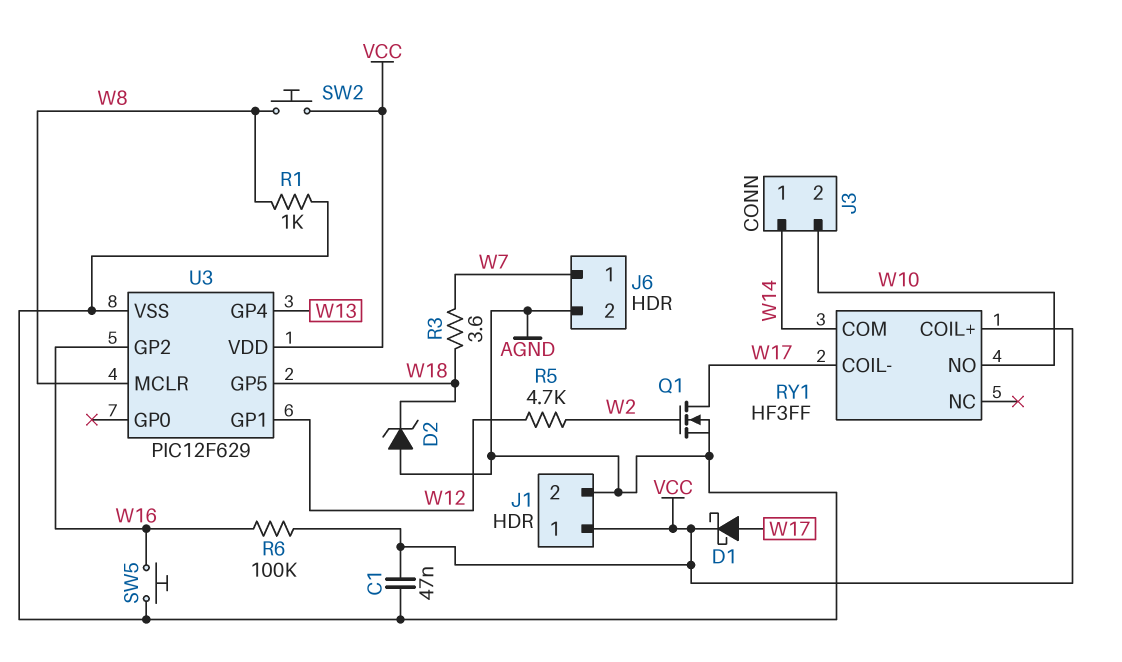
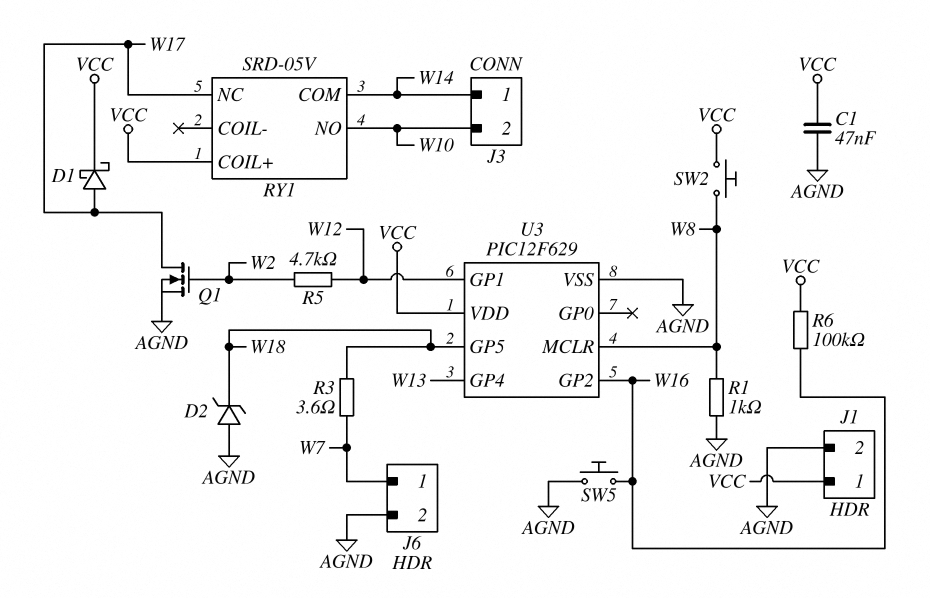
RY1: HF3FF -> SRD-05V
RY1 pin COIL-: W17 -> none
RY1 pin NC: none -> W17

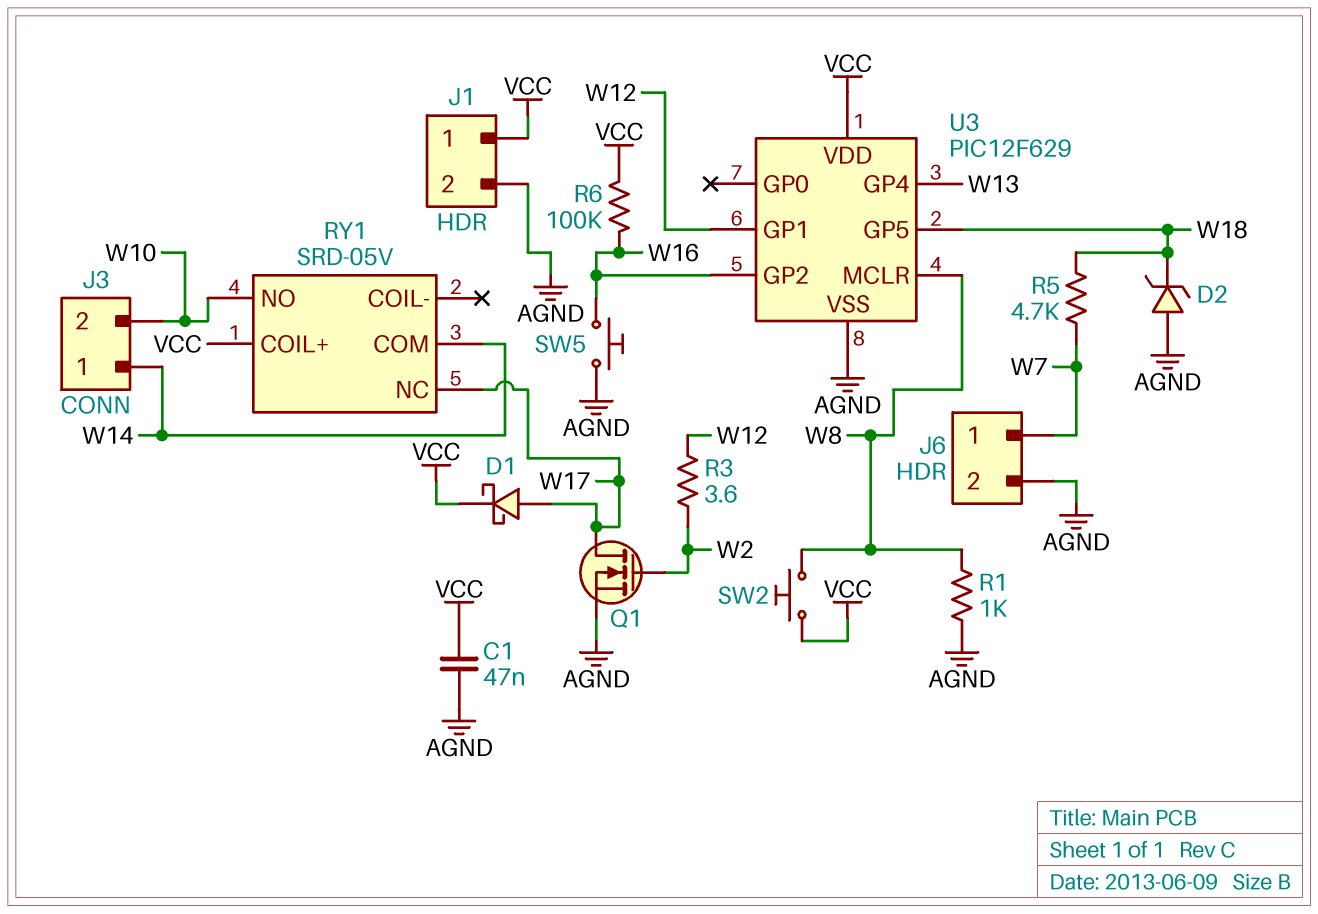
R3: 3.6 (W7, W18) -> 3.6 (W2, W12)
R5: 4.7k (W2, W12) -> 4.7k (W7, W18)

